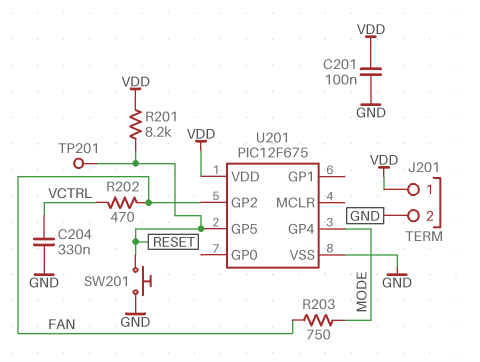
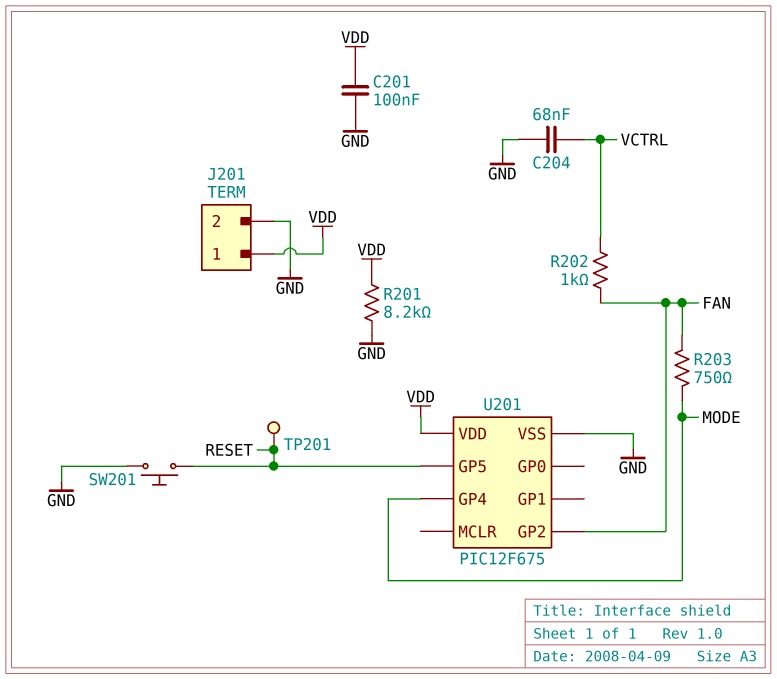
C204: 330nF (GND, VCTRL) -> 68nF (GND, VCTRL)
R201: 8.2k (RESET, VDD) -> 8.2k (GND, VDD)
R202: 470 (FAN, VCTRL) -> 1k (FAN, VCTRL)

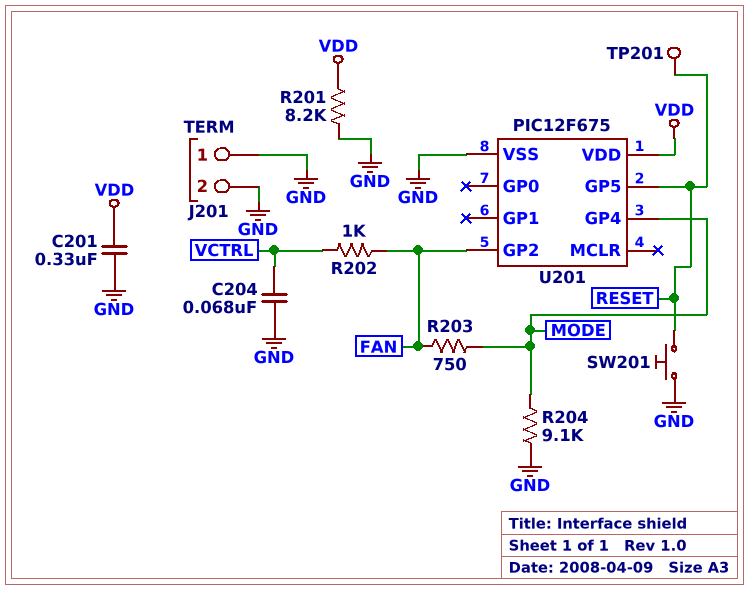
C201: 100nF (GND, VDD) -> 330nF (GND, VDD)
J201 pin 1: VDD -> GND
R204: none -> 9.1k (GND, MODE)

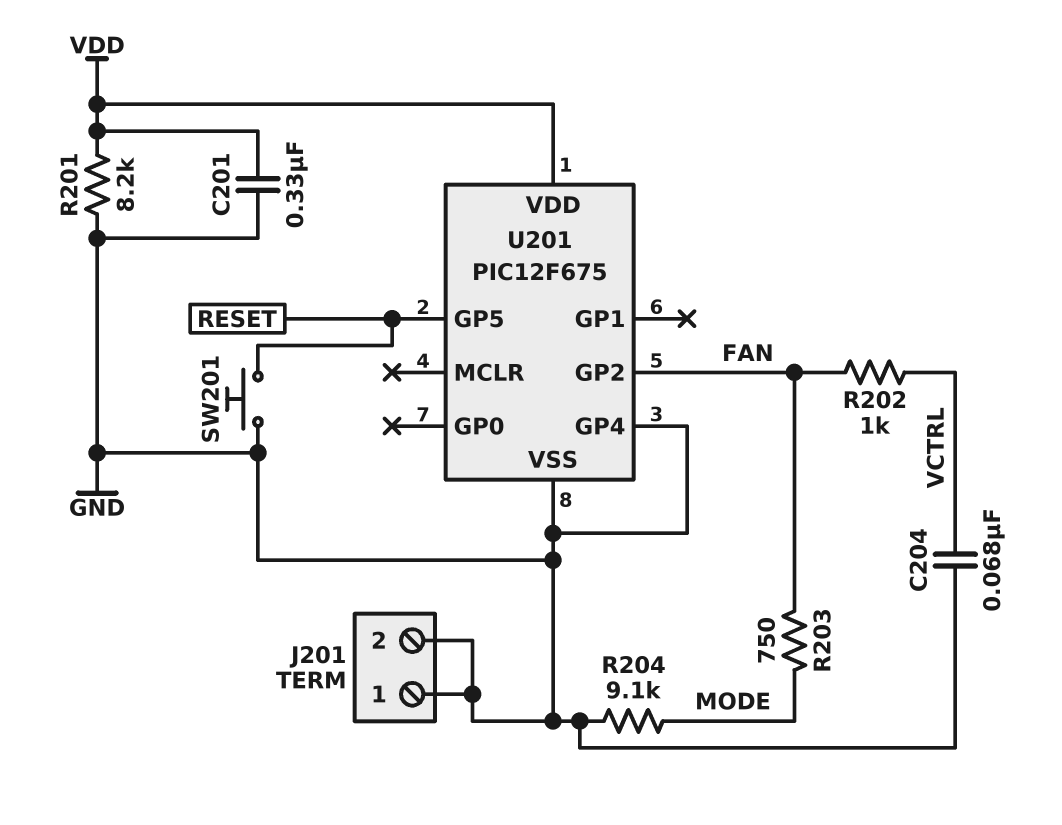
TP201: test point (RESET) -> none
U201 pin GP4: MODE -> GND

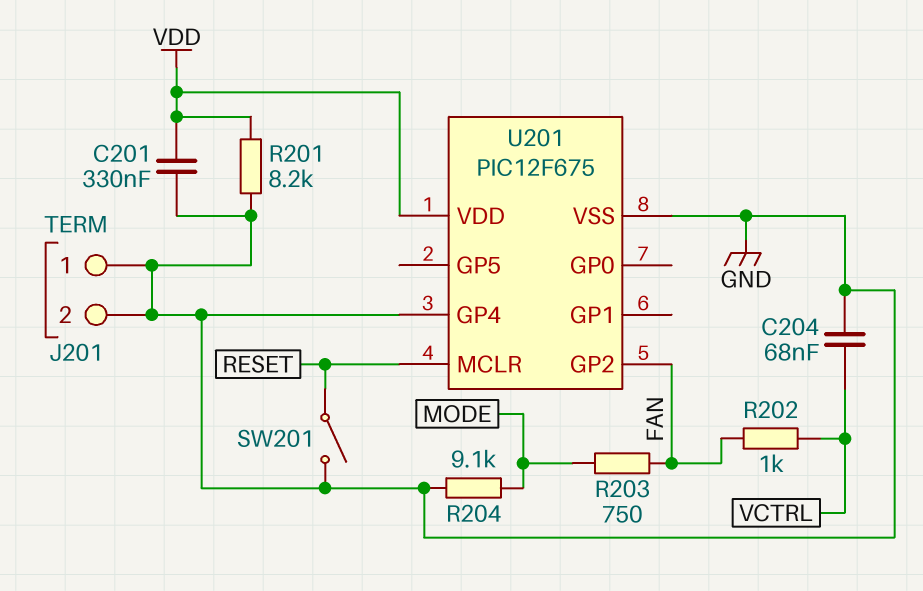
SW201: button (GND, RESET) -> switch (GND, RESET)
U201 pin GP5: RESET -> none
U201 pin MCLR: none -> RESET

